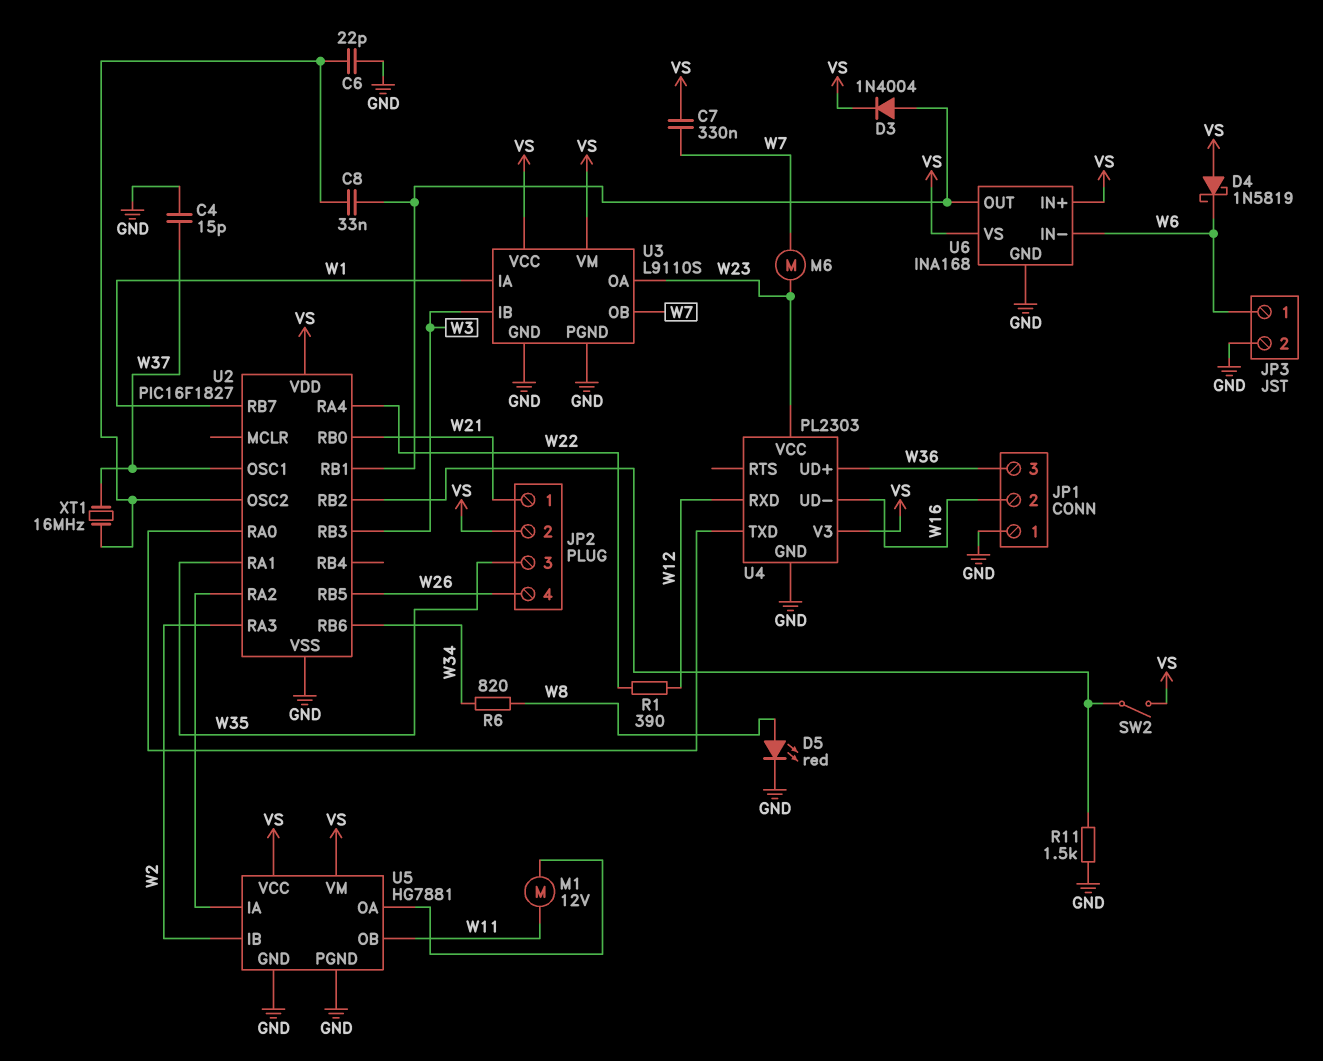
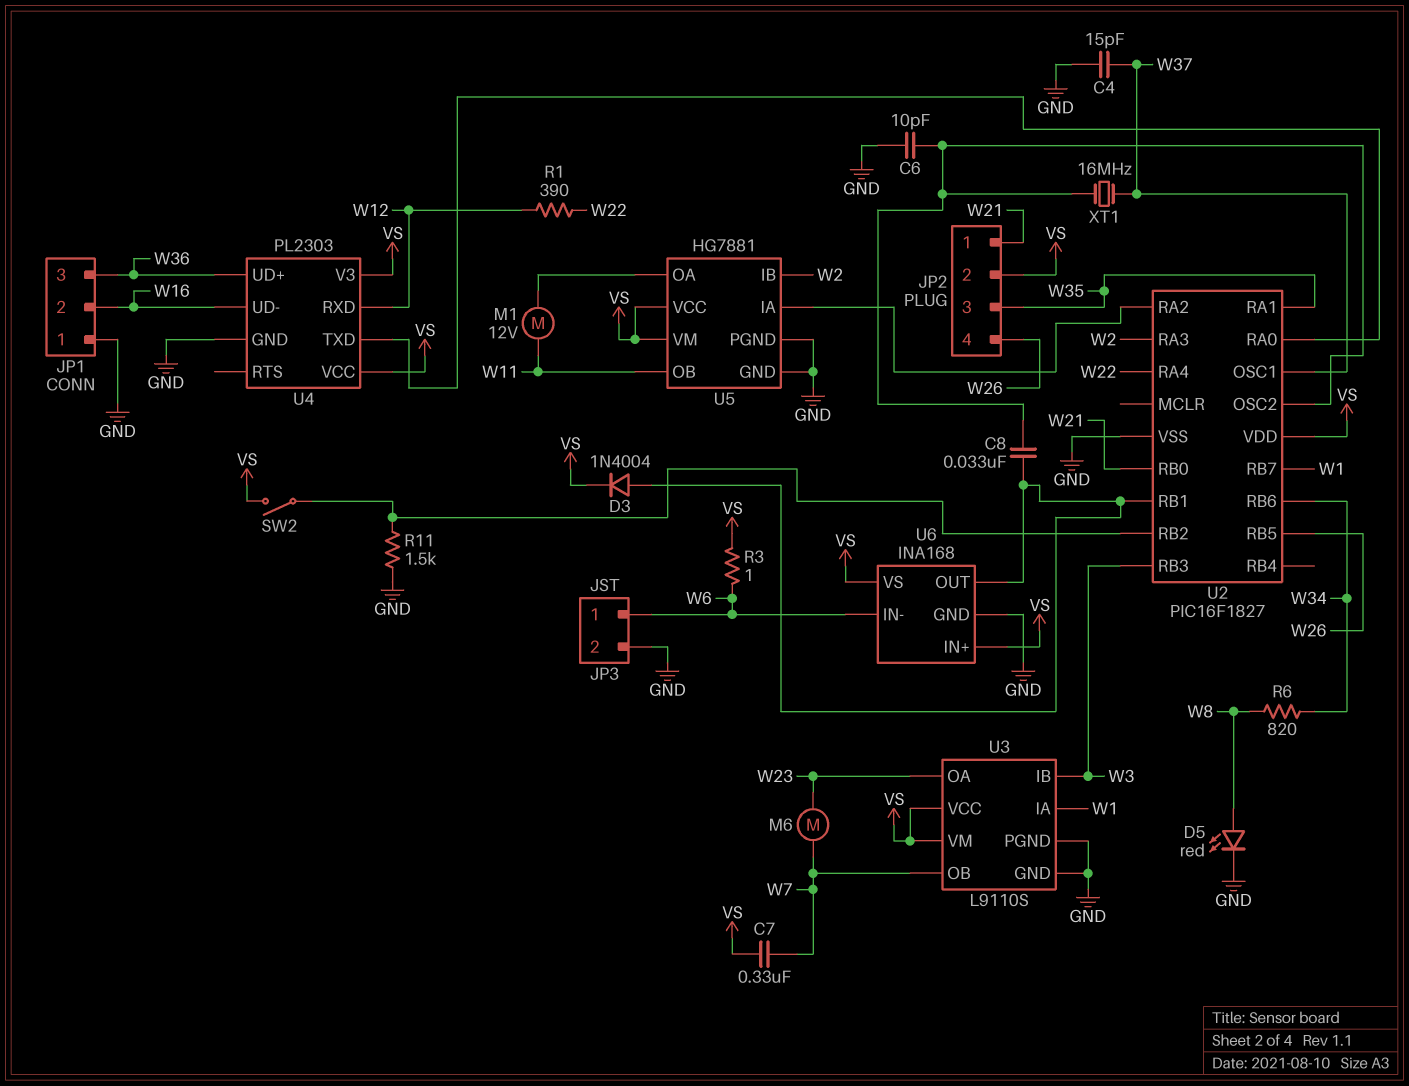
C6: 22pF (GND, U2/OSC2) -> 10pF (GND, U2/OSC2)
D4: schottky 1N5819 (A VS, K W6) -> none
R3: none -> 1 (VS, W6)
U4 pin VCC: W23 -> VS

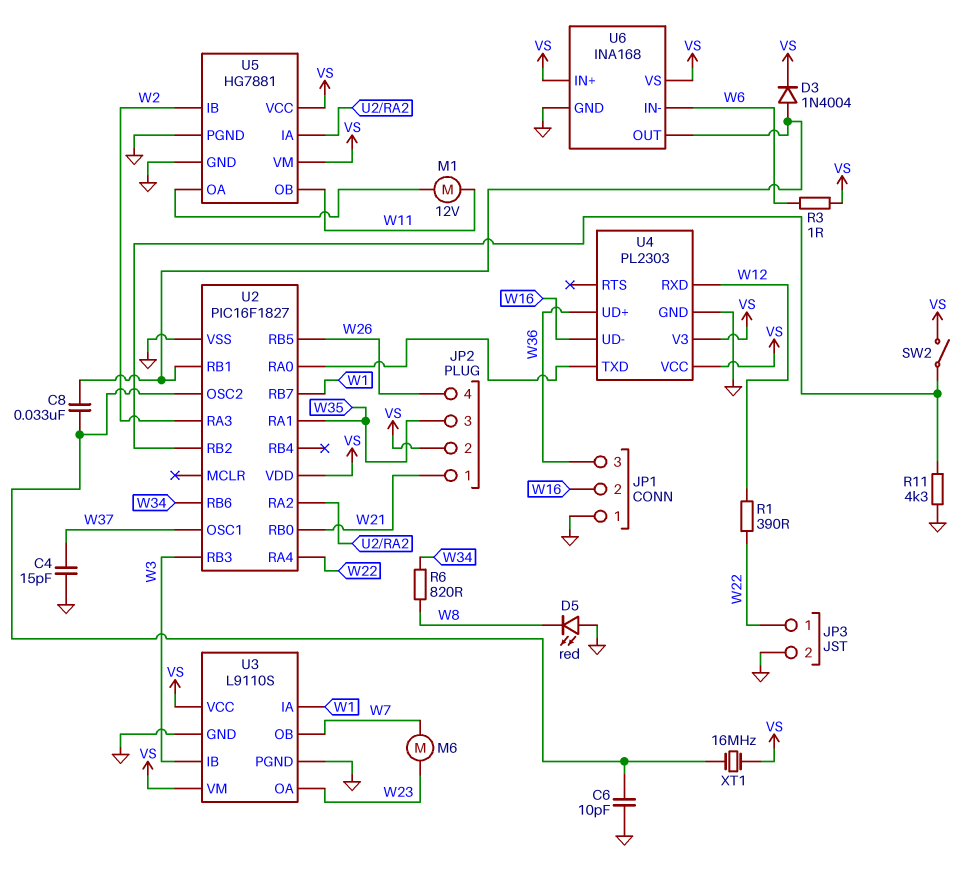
C7: 330nF (VS, W7) -> none
D5: LED red (A W8, K GND) -> LED red (A GND, K W8)
JP3 pin 1: W6 -> W22
R11: 1.5k (GND, U2/RB2) -> 4.3k (GND, U2/RB2)
XT1: 16MHz (U2/OSC2, W37) -> 16MHz (U2/OSC2, VS)

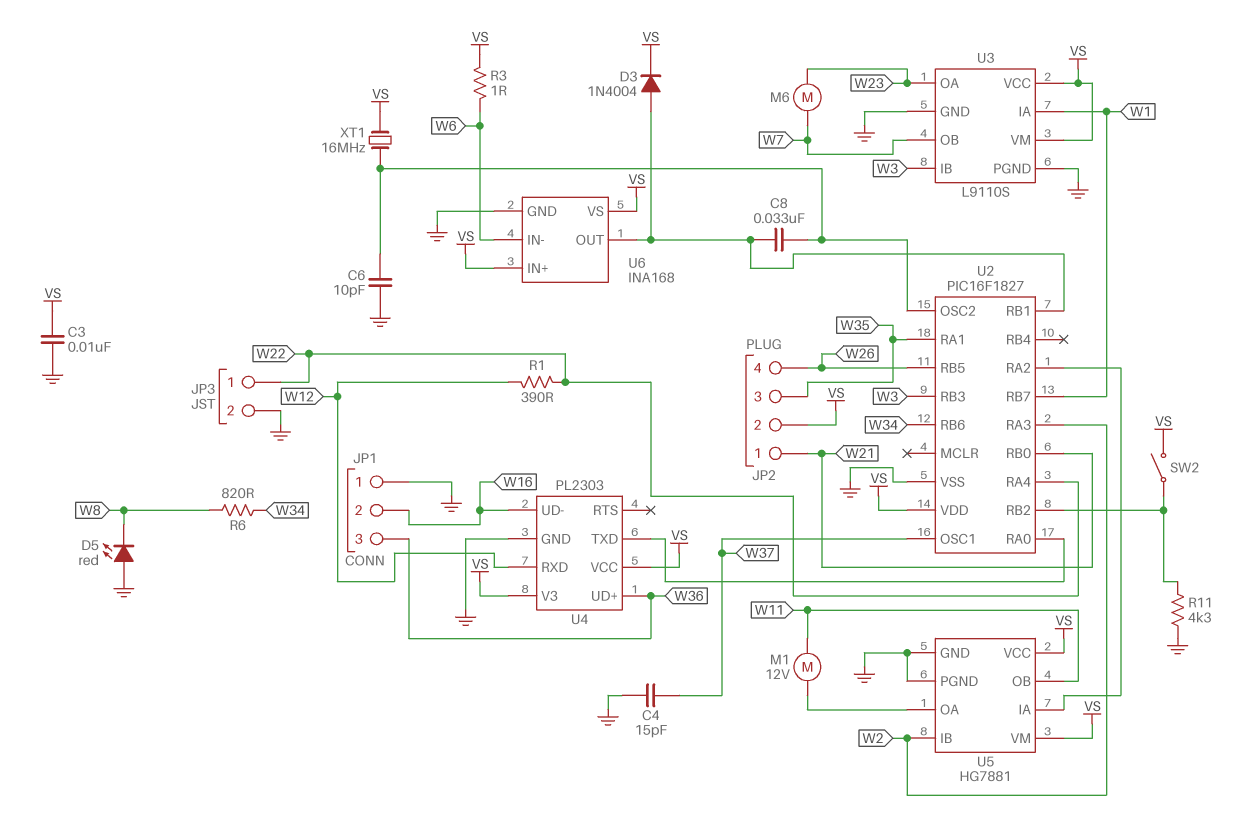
C3: none -> 10nF (GND, VS)

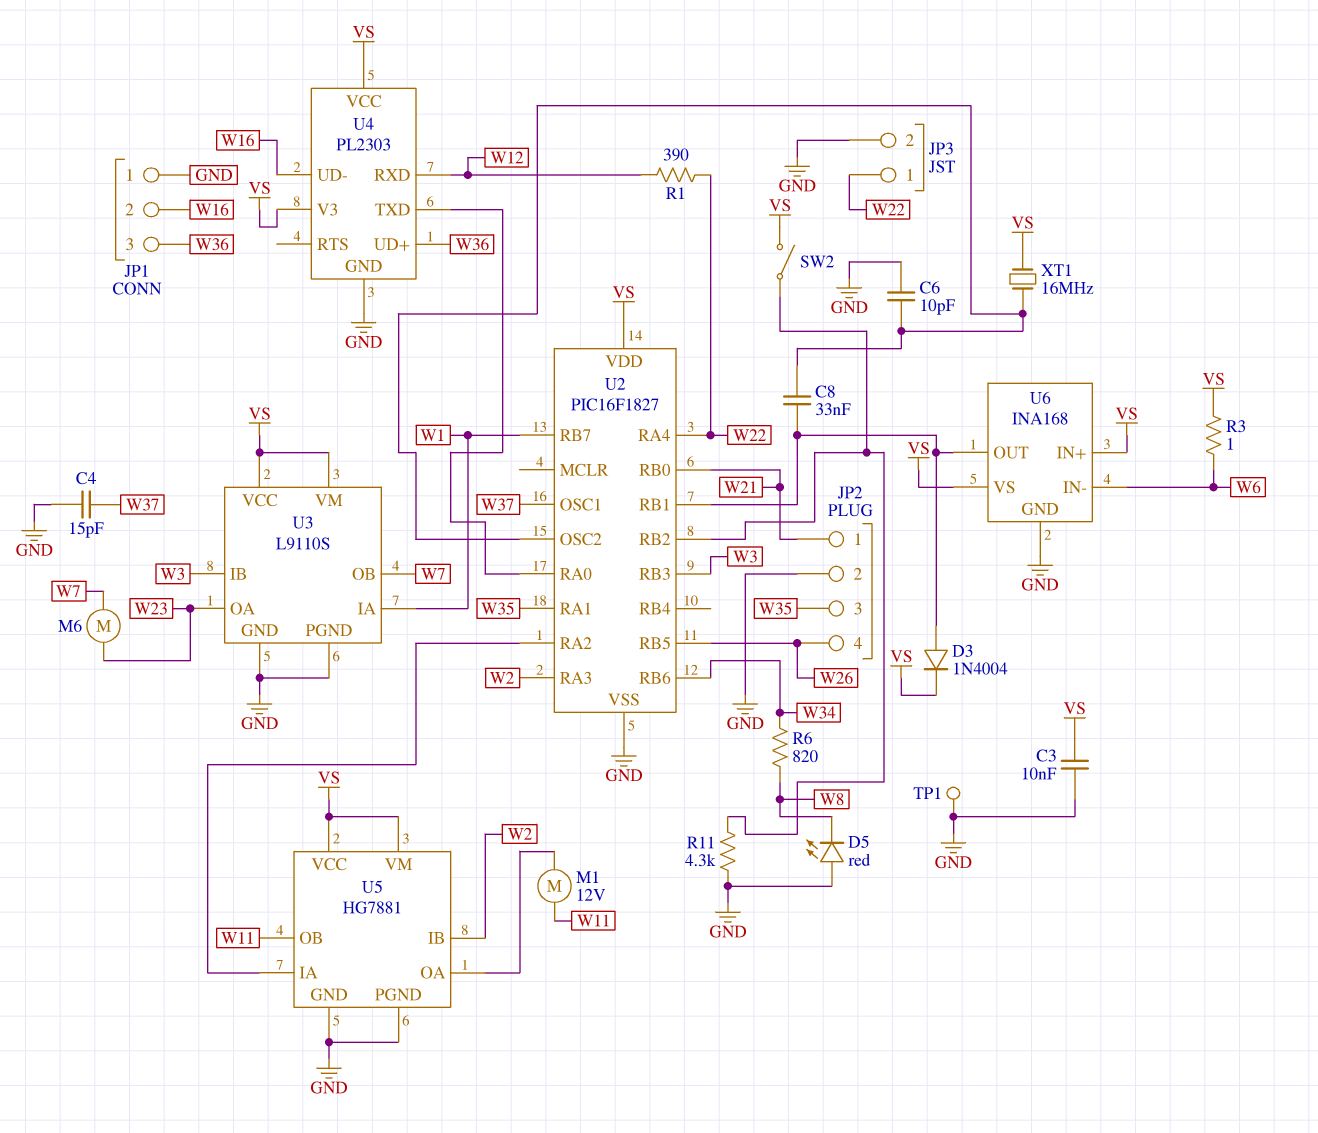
JP2 pin 2: VS -> GND
TP1: none -> test point (GND)

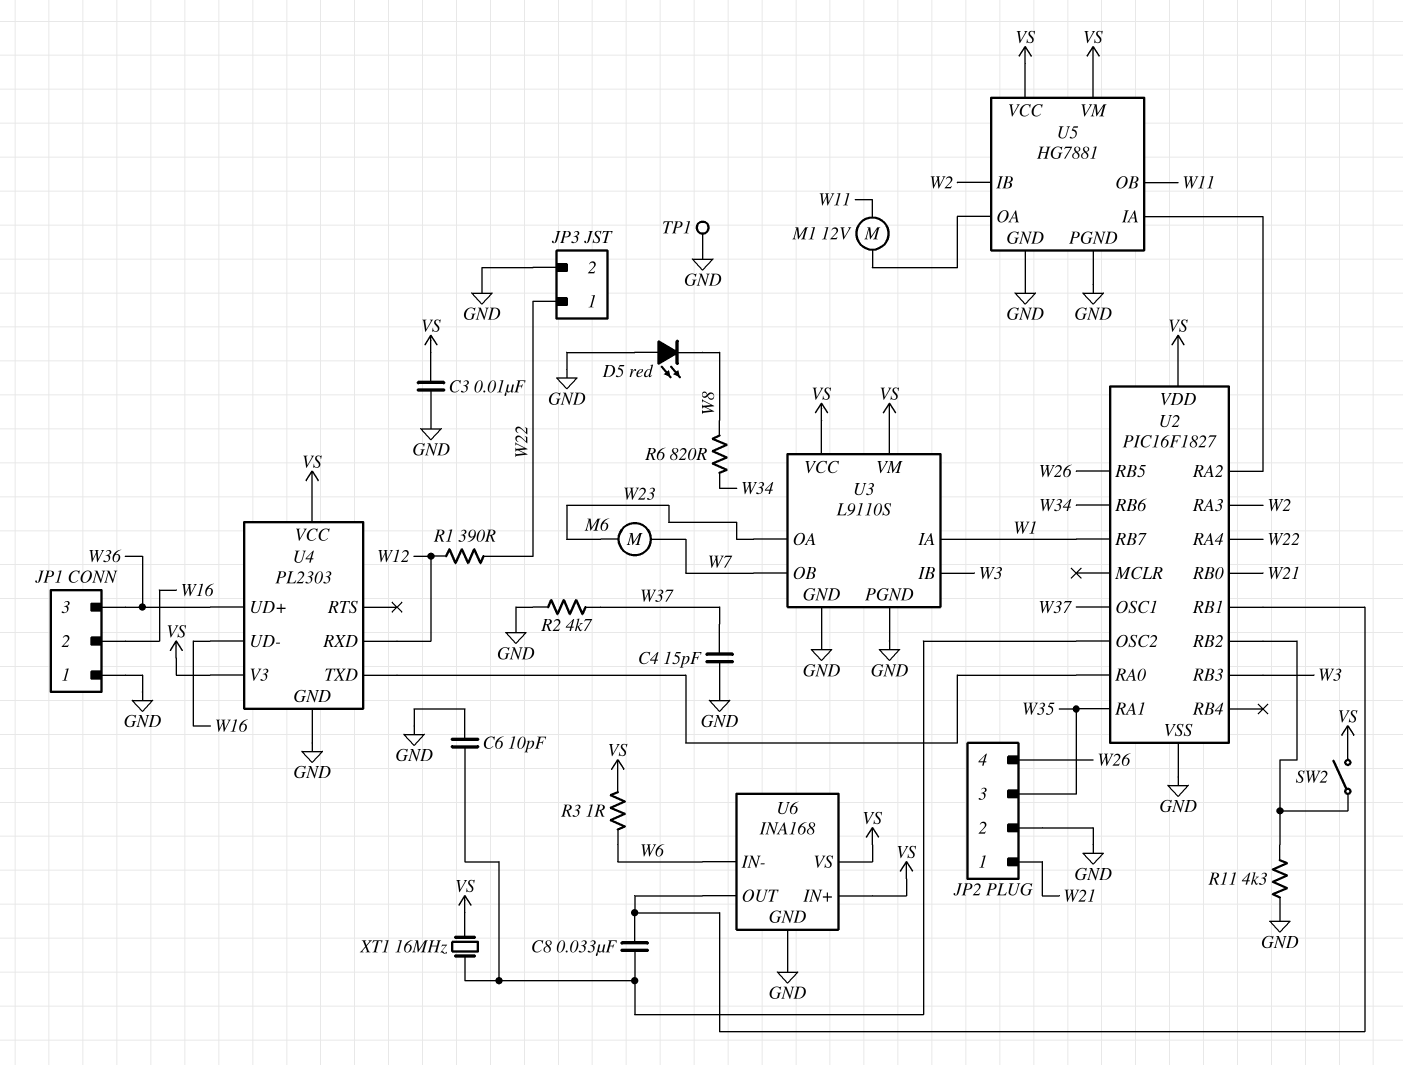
D3: diode 1N4004 (A U2/RB1, K VS) -> none
R2: none -> 4.7k (GND, W37)

